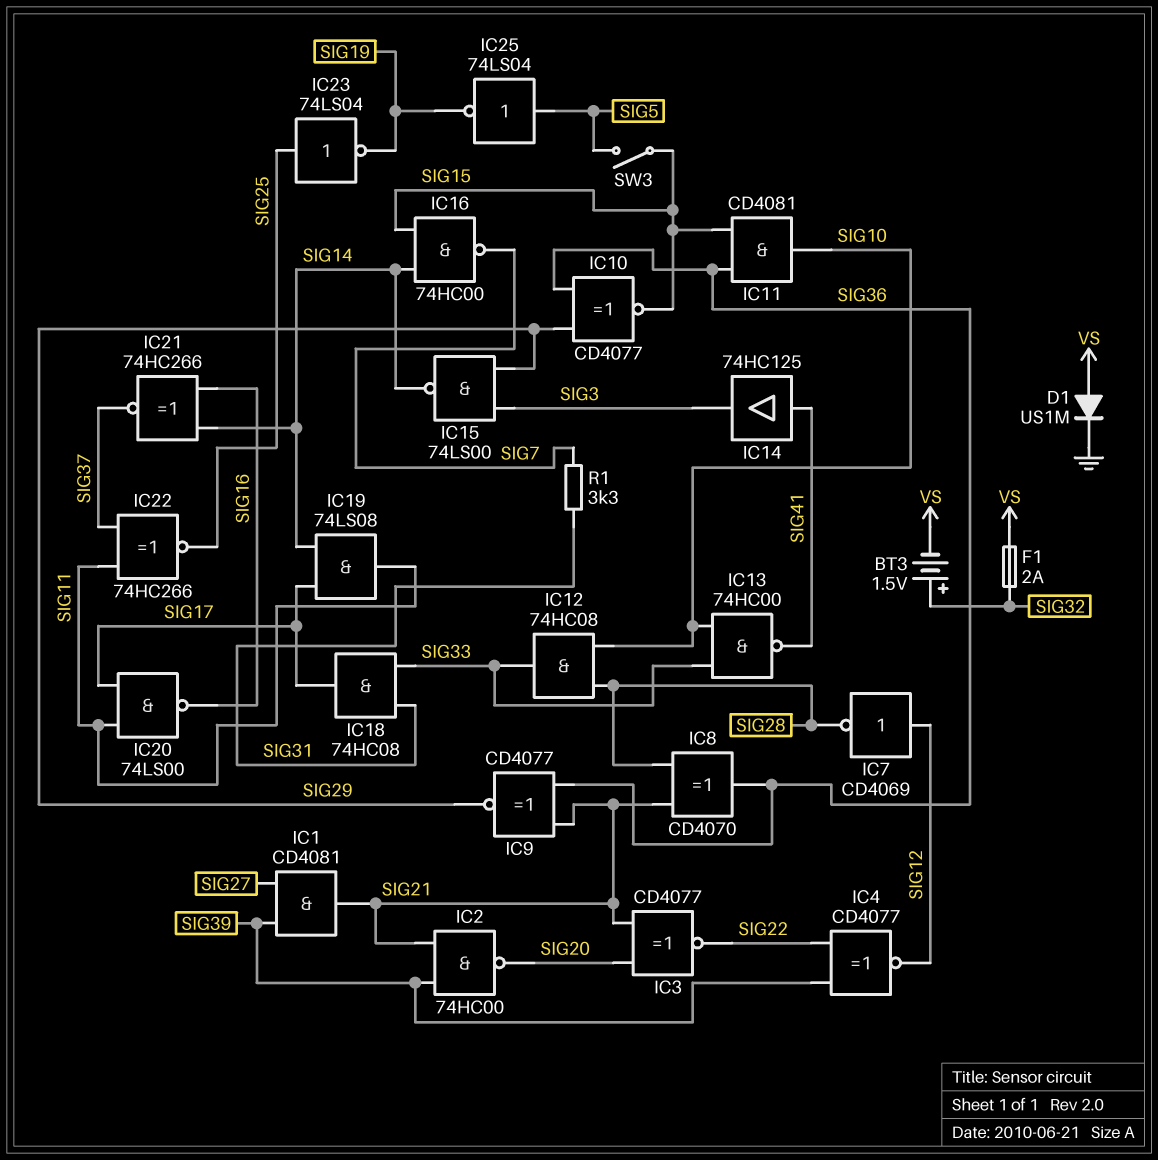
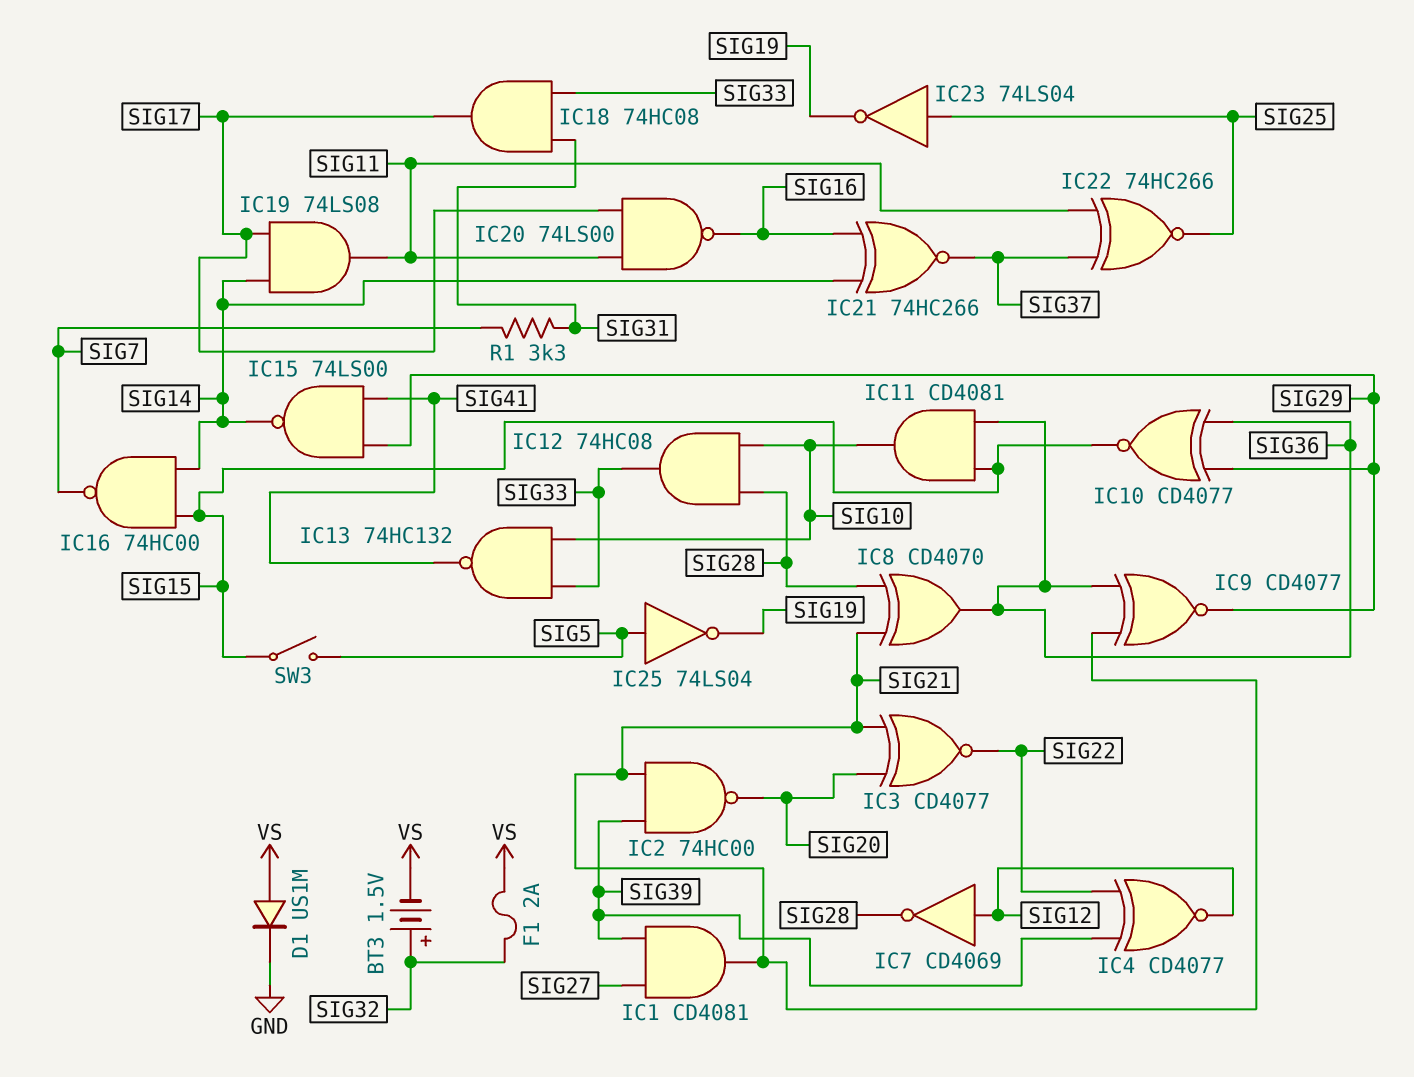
IC13: NAND 74HC00 (in SIG10, in SIG33, out SIG41) -> NAND 74HC132 (in SIG10, in SIG33, out SIG41)
IC14: buffer 74HC125 (in SIG41, out SIG3) -> none
IC15: NAND 74LS00 (in SIG3, in SIG29, out SIG14) -> NAND 74LS00 (in SIG29, in SIG41, out SIG14)

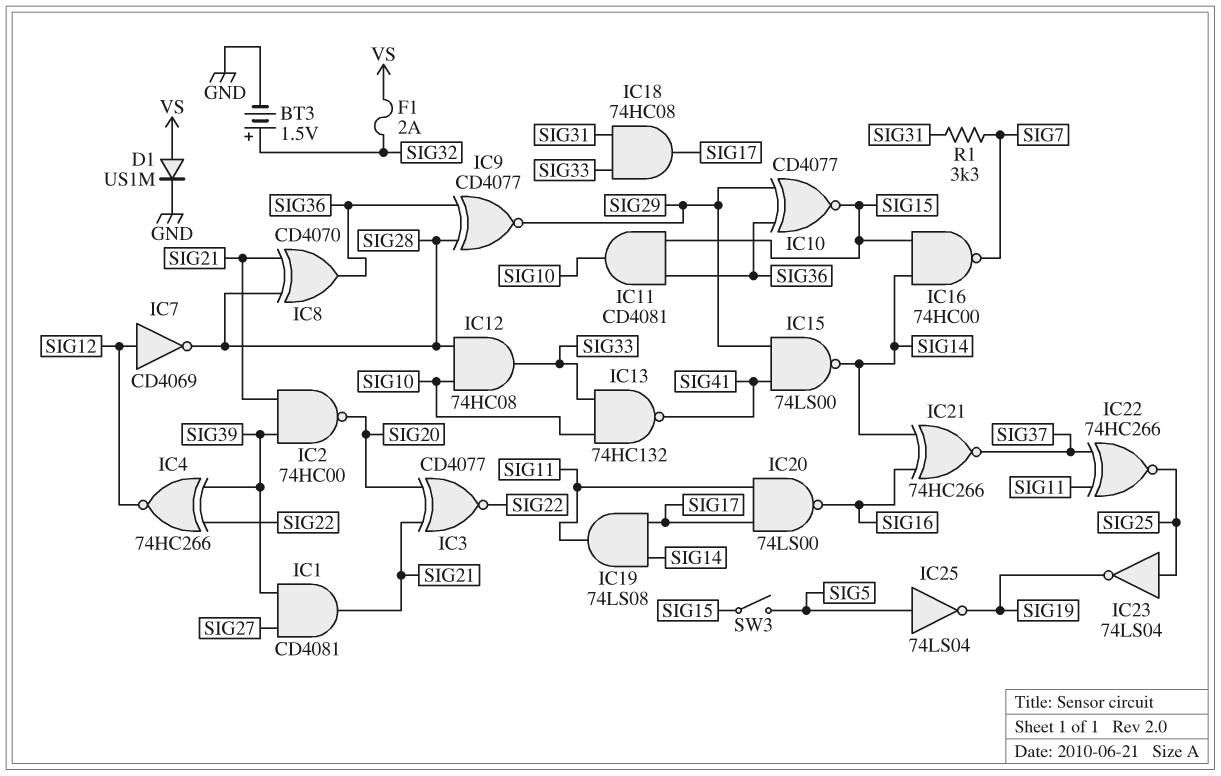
BT3: 1.5V (plus SIG32, minus VS) -> 1.5V (plus SIG32, minus GND)
IC4: XNOR CD4077 (in SIG22, in SIG39, out SIG12) -> XNOR 74HC266 (in SIG22, in SIG39, out SIG12)
IC9: XNOR CD4077 (in SIG21, in SIG36, out SIG29) -> XNOR CD4077 (in SIG28, in SIG36, out SIG29)

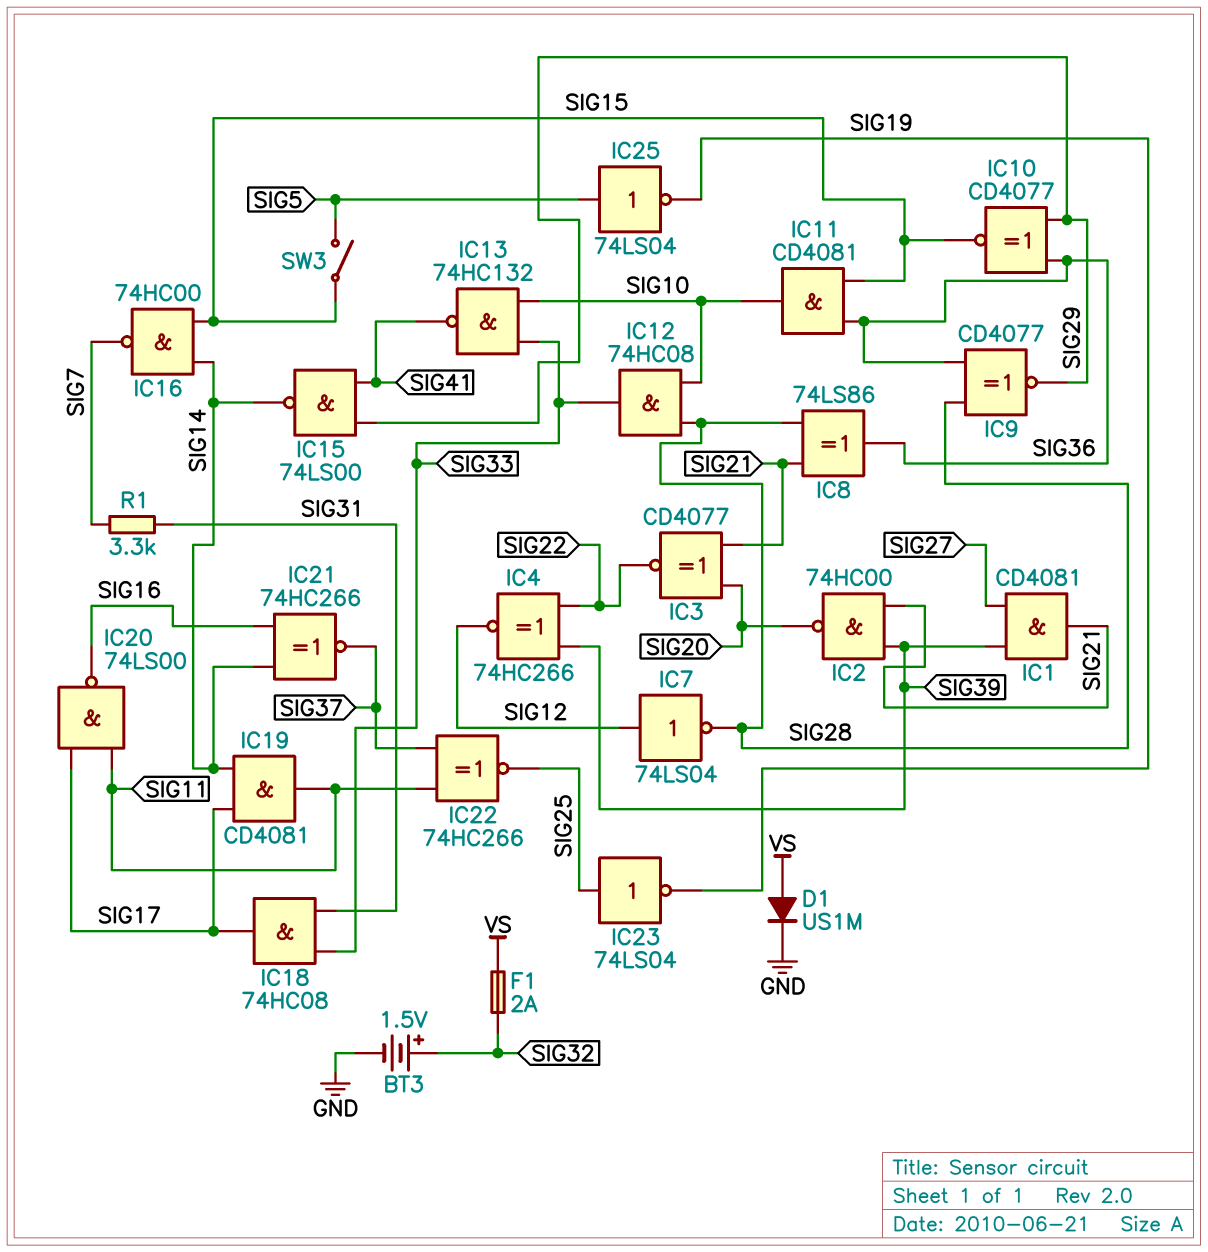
IC7: NOT CD4069 (in SIG12, out SIG28) -> NOT 74LS04 (in SIG12, out SIG28)
IC8: XOR CD4070 (in SIG21, in SIG28, out SIG36) -> XOR 74LS86 (in SIG21, in SIG28, out SIG36)
IC19: AND 74LS08 (in SIG14, in SIG17, out SIG11) -> AND CD4081 (in SIG14, in SIG17, out SIG11)

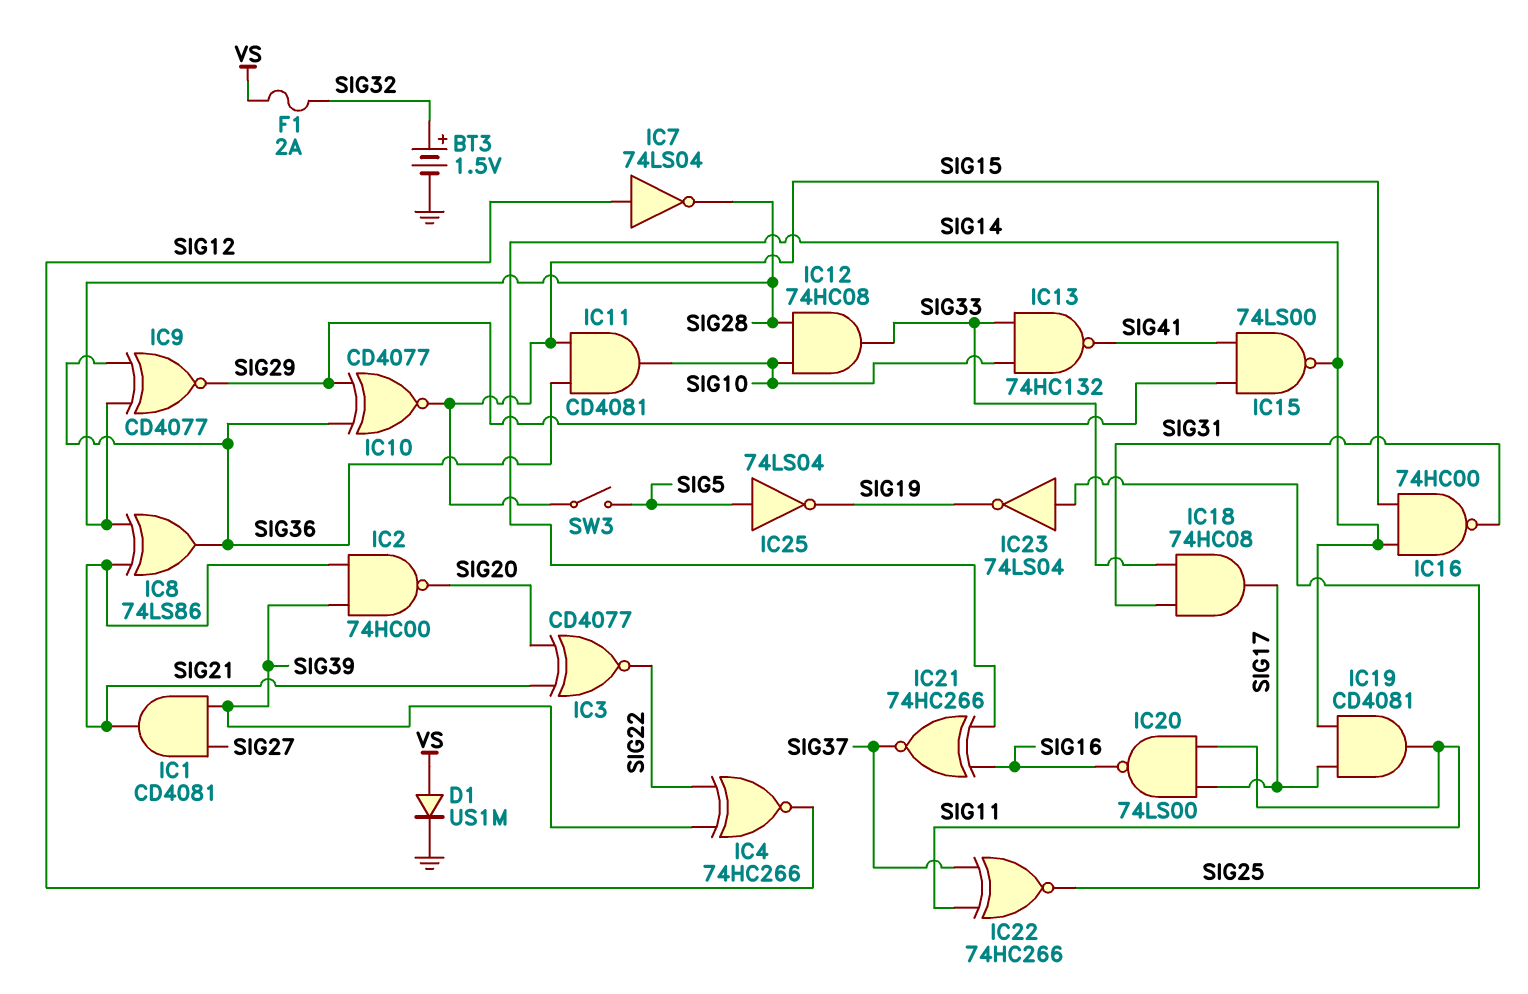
IC16: NAND 74HC00 (in SIG14, in SIG15, out SIG7) -> NAND 74HC00 (in SIG14, in SIG15, out SIG31)
R1: 3.3k (SIG7, SIG31) -> none

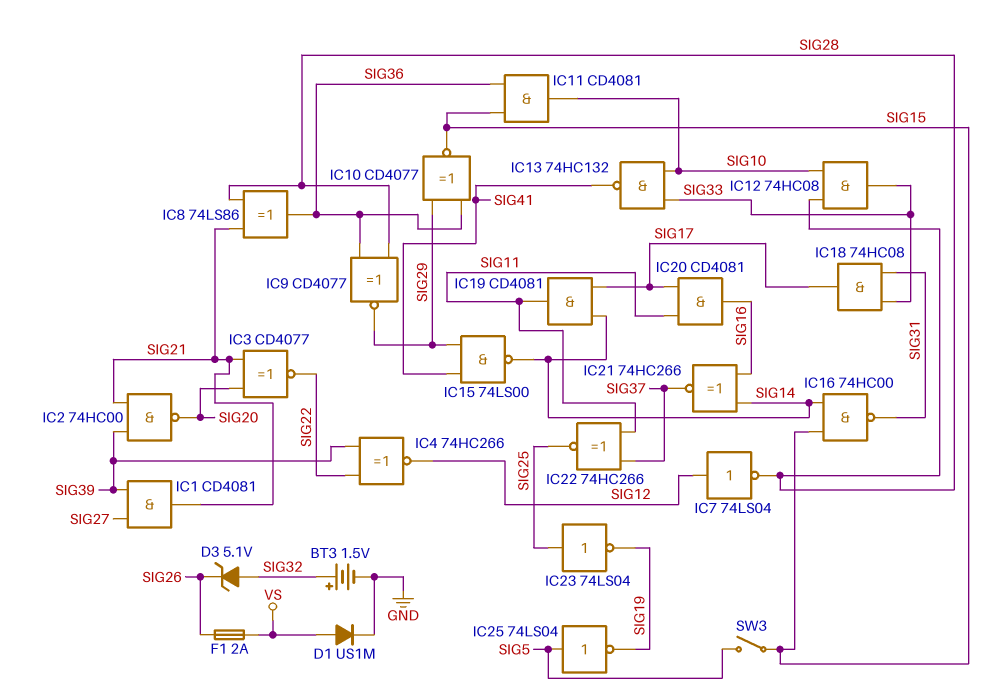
D3: none -> zener 5.1V (A SIG32, K SIG26)
F1: 2A (SIG32, VS) -> 2A (SIG26, VS)
IC20: NAND 74LS00 (in SIG11, in SIG17, out SIG16) -> AND CD4081 (in SIG11, in SIG17, out SIG16)

